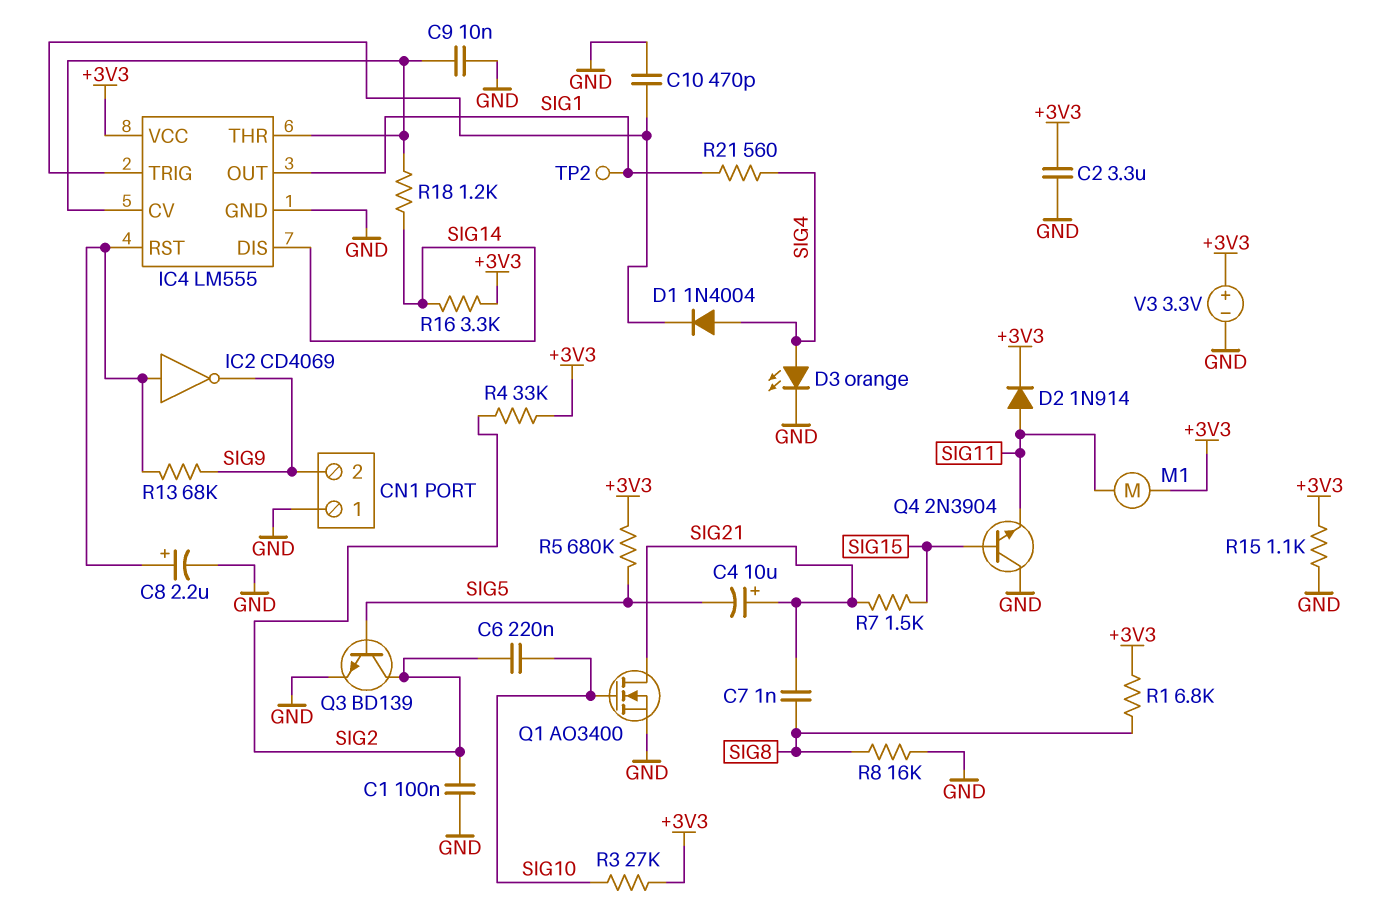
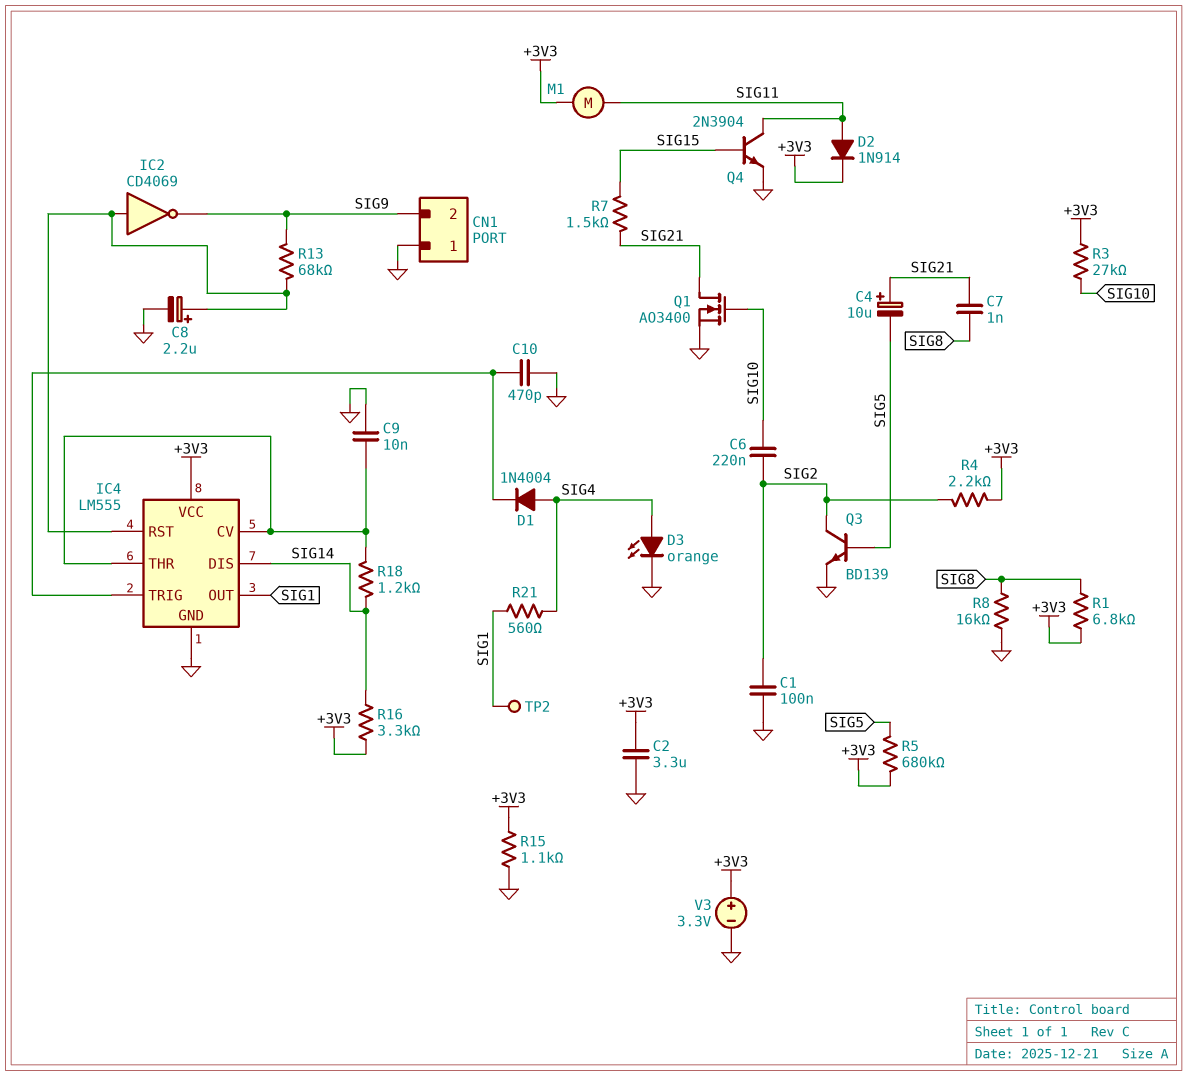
Q4: NPN 2N3904 (B SIG15, C GND, E SIG11) -> NPN 2N3904 (B SIG15, C SIG11, E GND)
R4: 33k (+3V3, SIG2) -> 2.2k (+3V3, SIG2)

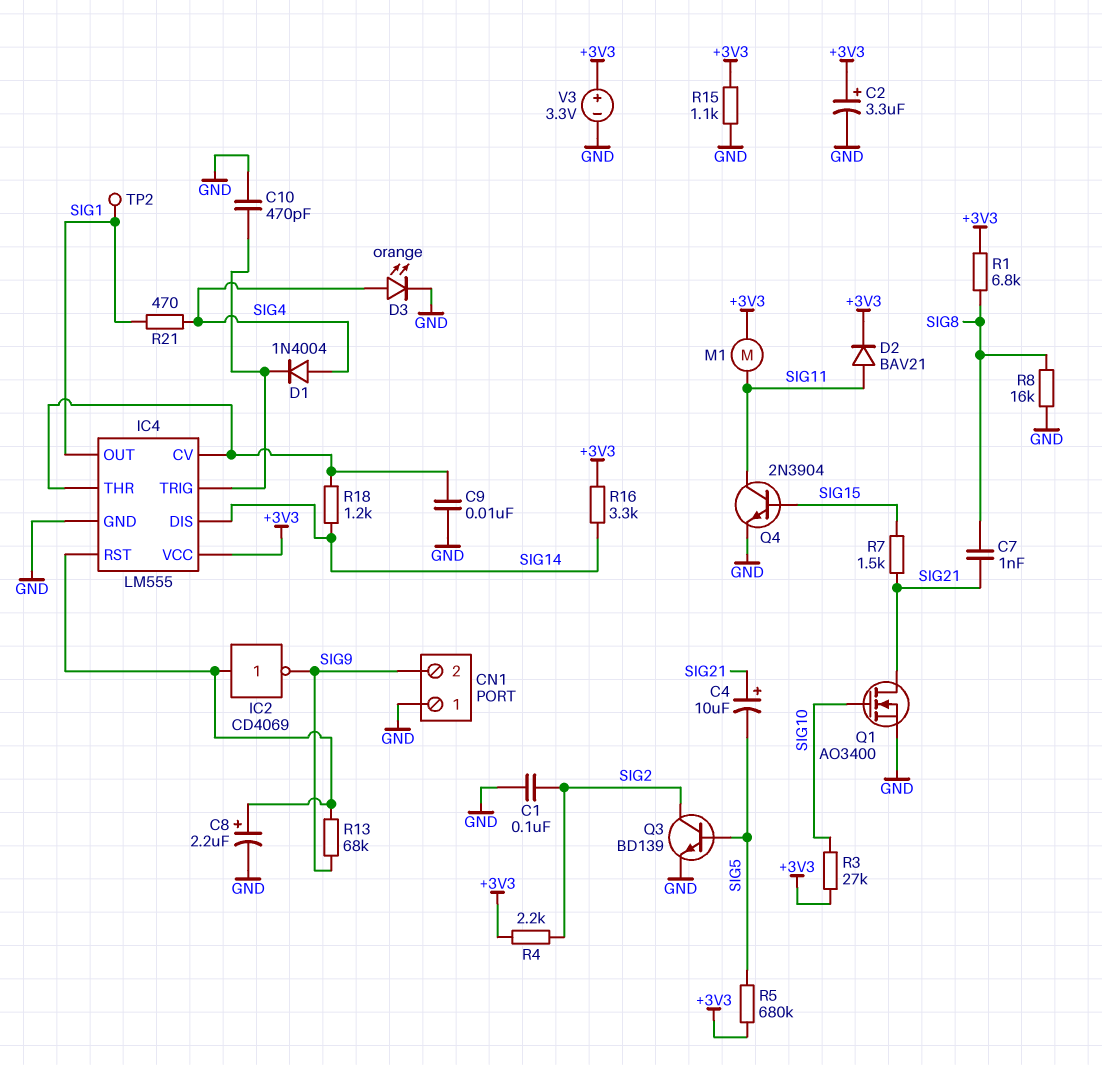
C2: 3.3uF (+3V3, GND) -> 3.3uF (plus +3V3, minus GND)
C6: 220nF (SIG2, SIG10) -> none
D2: diode 1N914 (A SIG11, K +3V3) -> diode BAV21 (A SIG11, K +3V3)
R21: 560 (SIG1, SIG4) -> 470 (SIG1, SIG4)

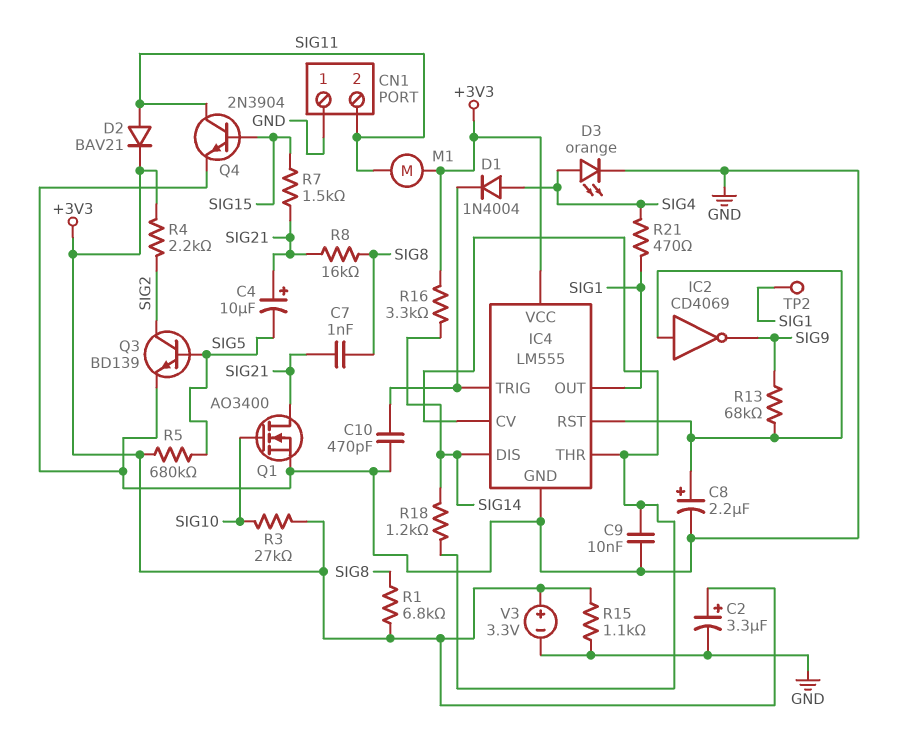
C1: 100nF (GND, SIG2) -> none
CN1 pin 2: SIG9 -> SIG11
R8: 16k (GND, SIG8) -> 16k (SIG8, SIG21)

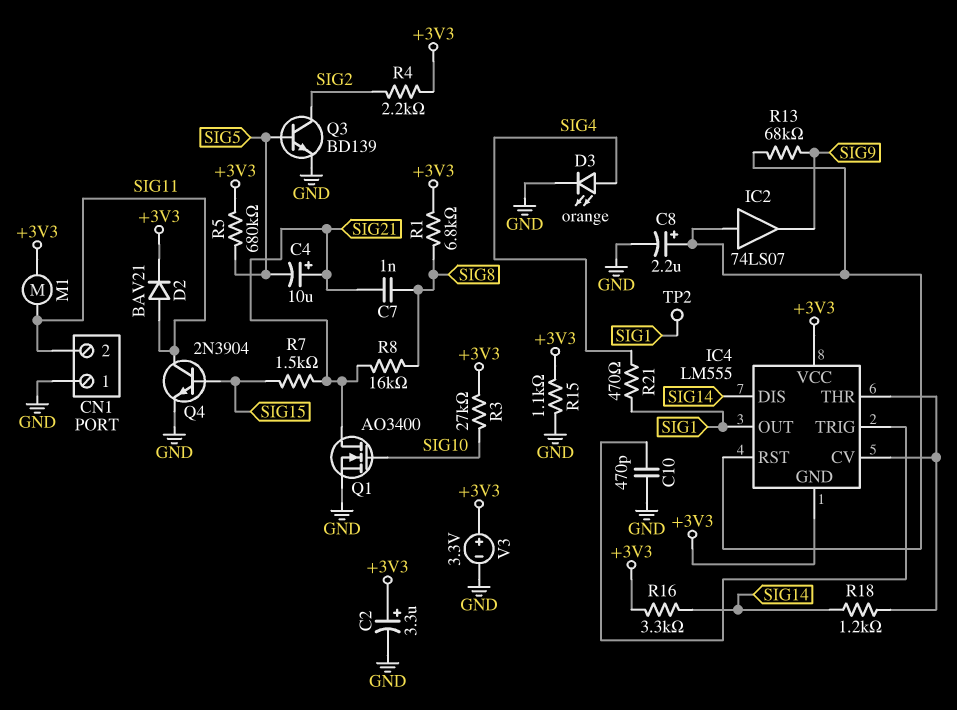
C9: 10nF (GND, IC4/CV) -> none
D1: diode 1N4004 (A SIG4, K IC4/TRIG) -> none
IC2: NOT CD4069 (in IC4/RST, out SIG9) -> buffer 74LS07 (in IC4/RST, out SIG9)
IC4 pin GND: GND -> +3V3

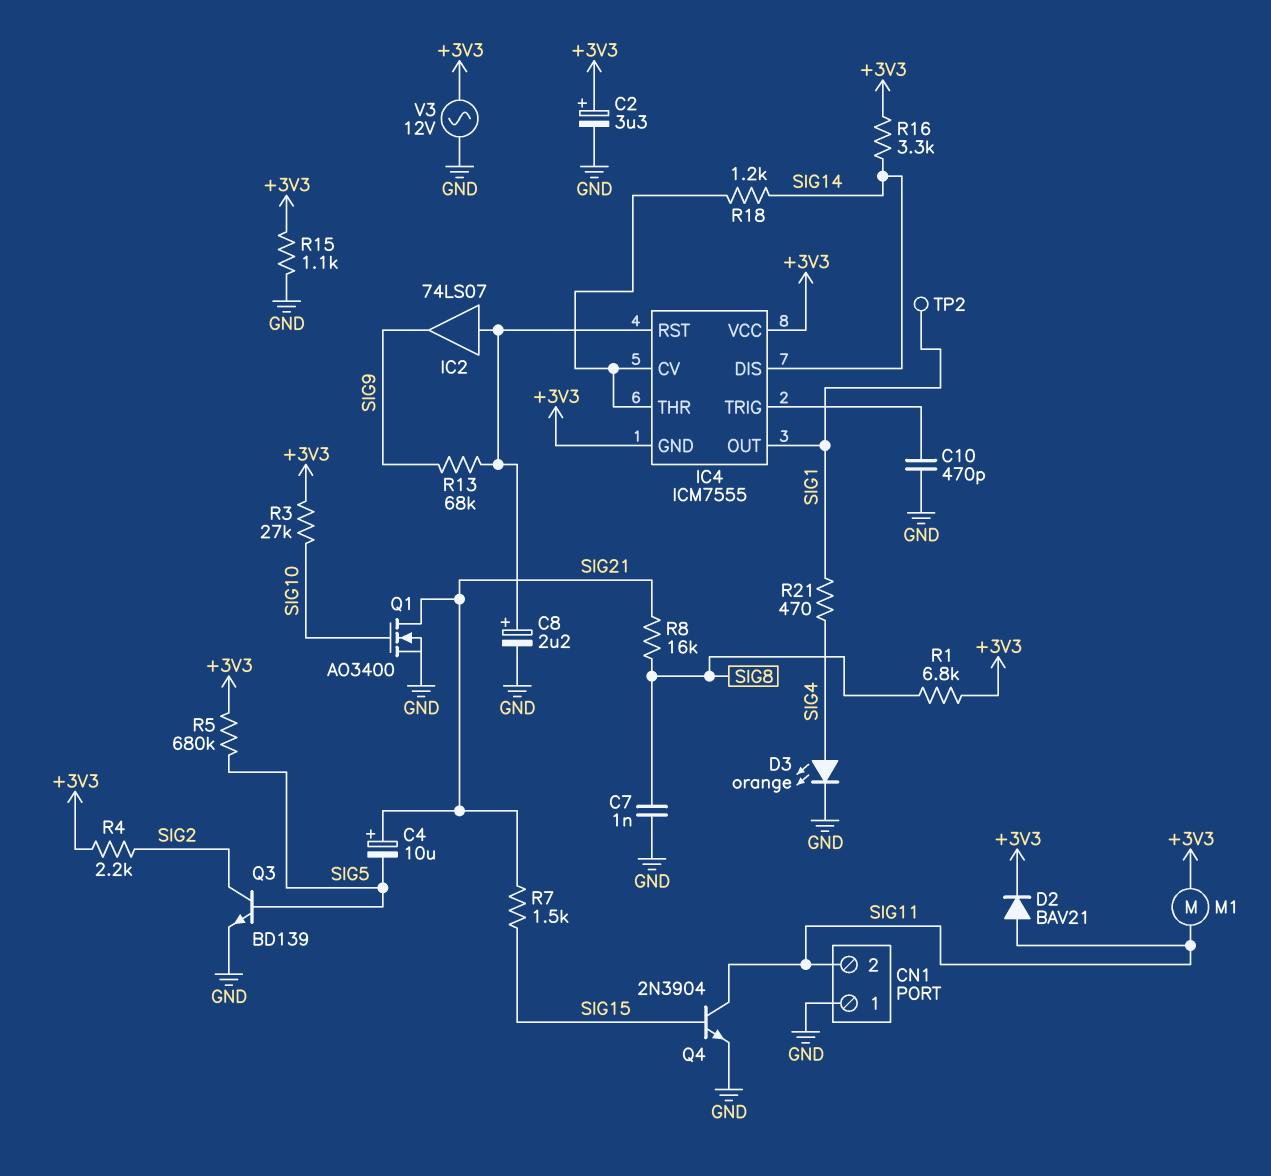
C7: 1nF (SIG8, SIG21) -> 1nF (GND, SIG8)
IC4: LM555 -> ICM7555
V3: 3.3V (plus +3V3, minus GND) -> AC 12V (+3V3, GND)

